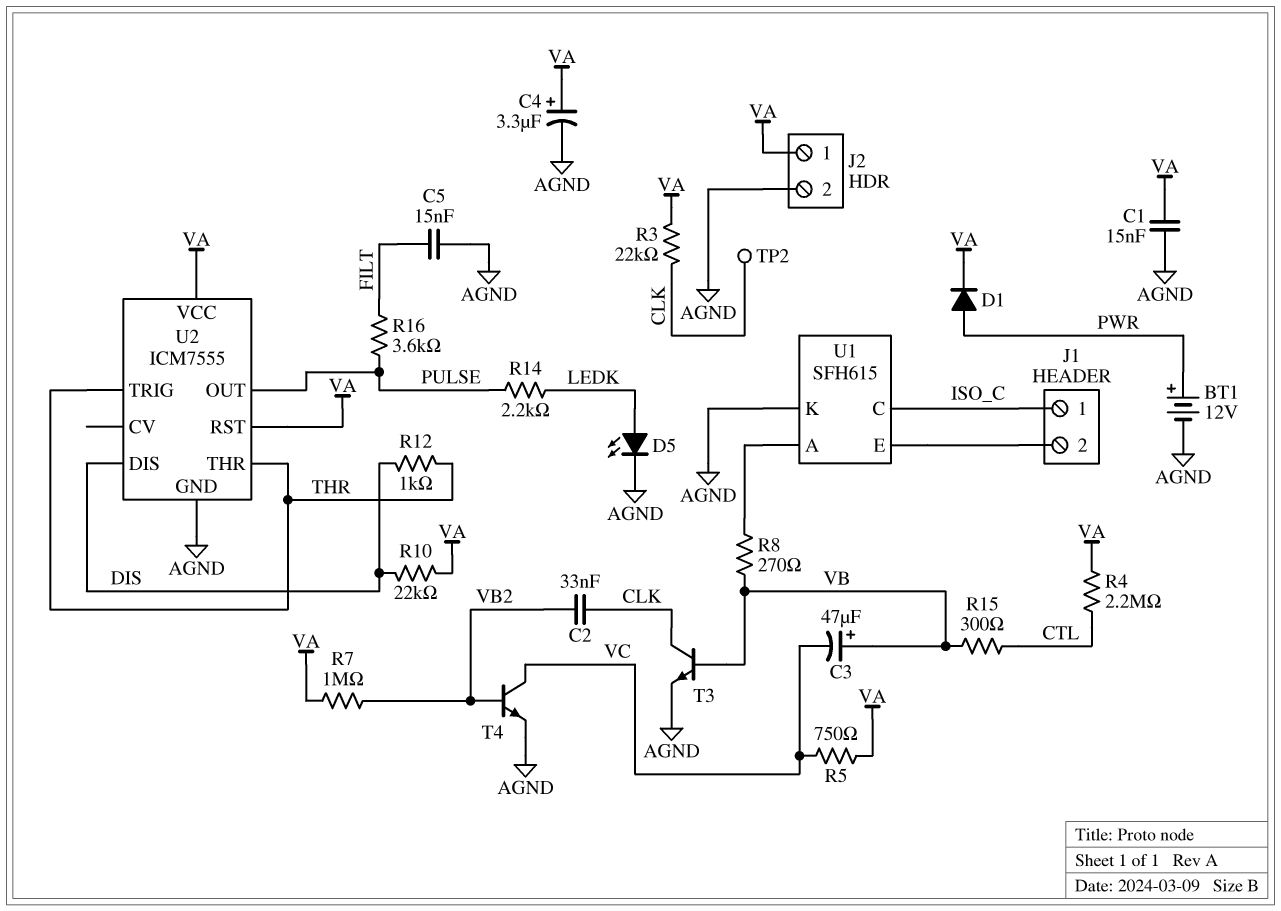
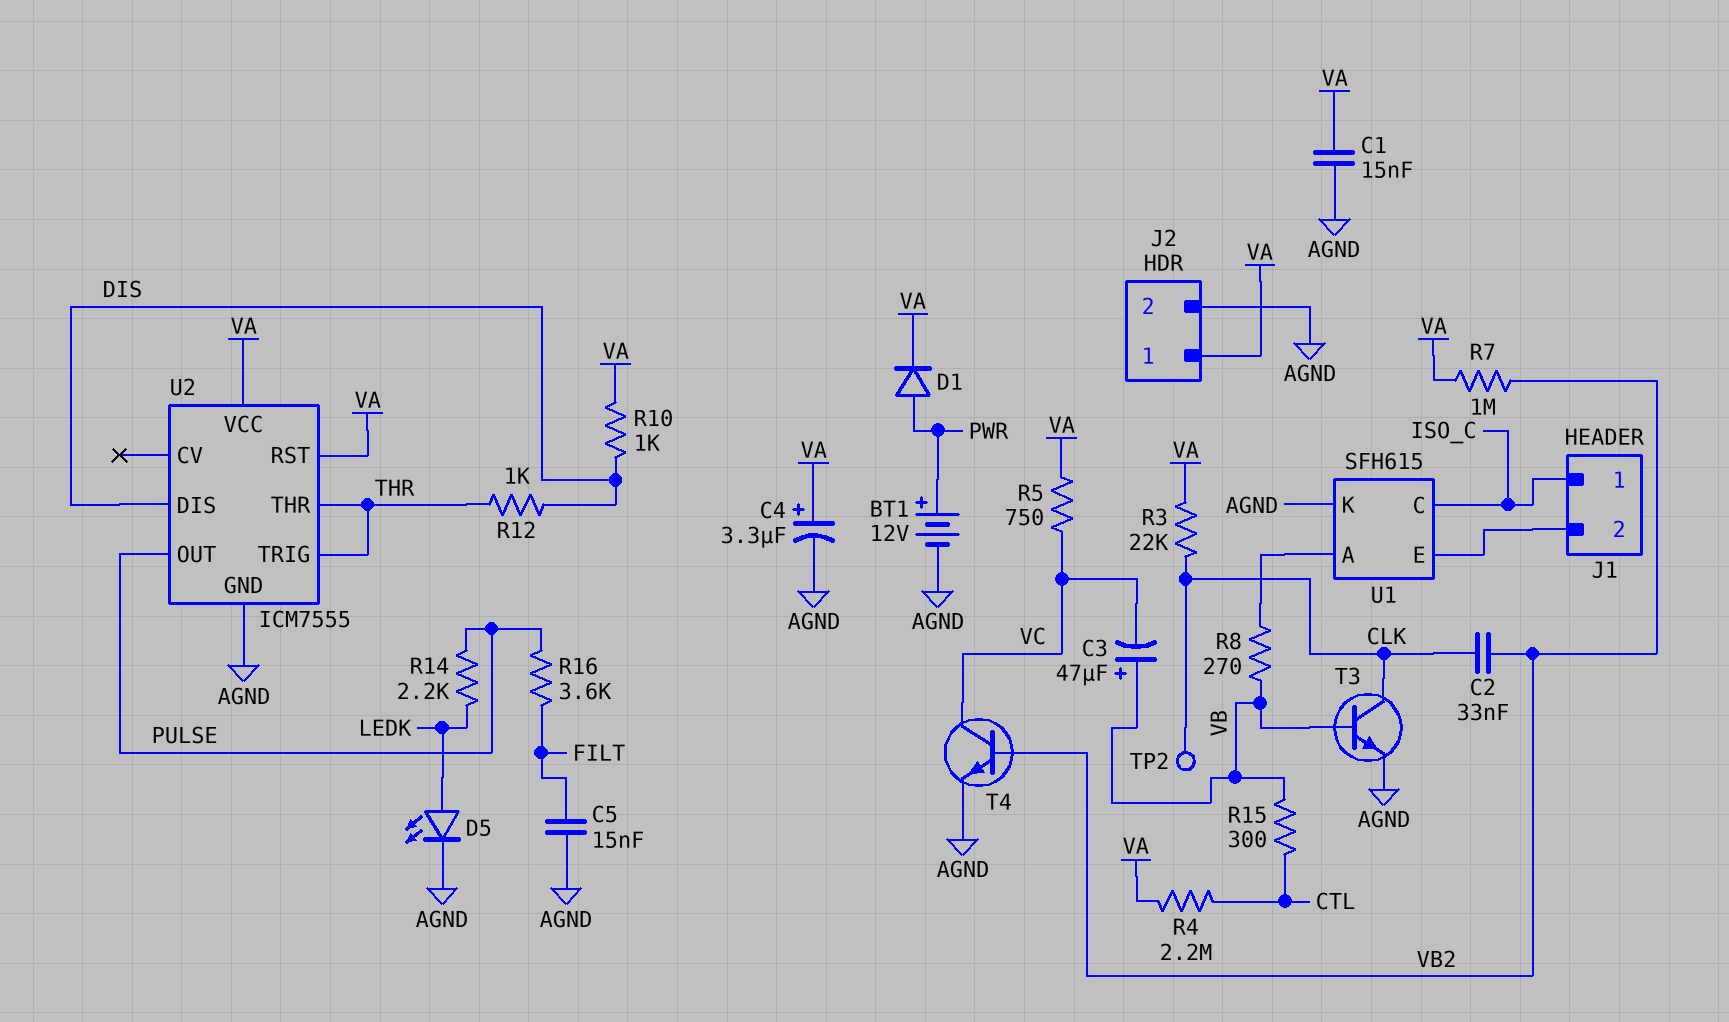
R10: 22k (DIS, VA) -> 1k (DIS, VA)

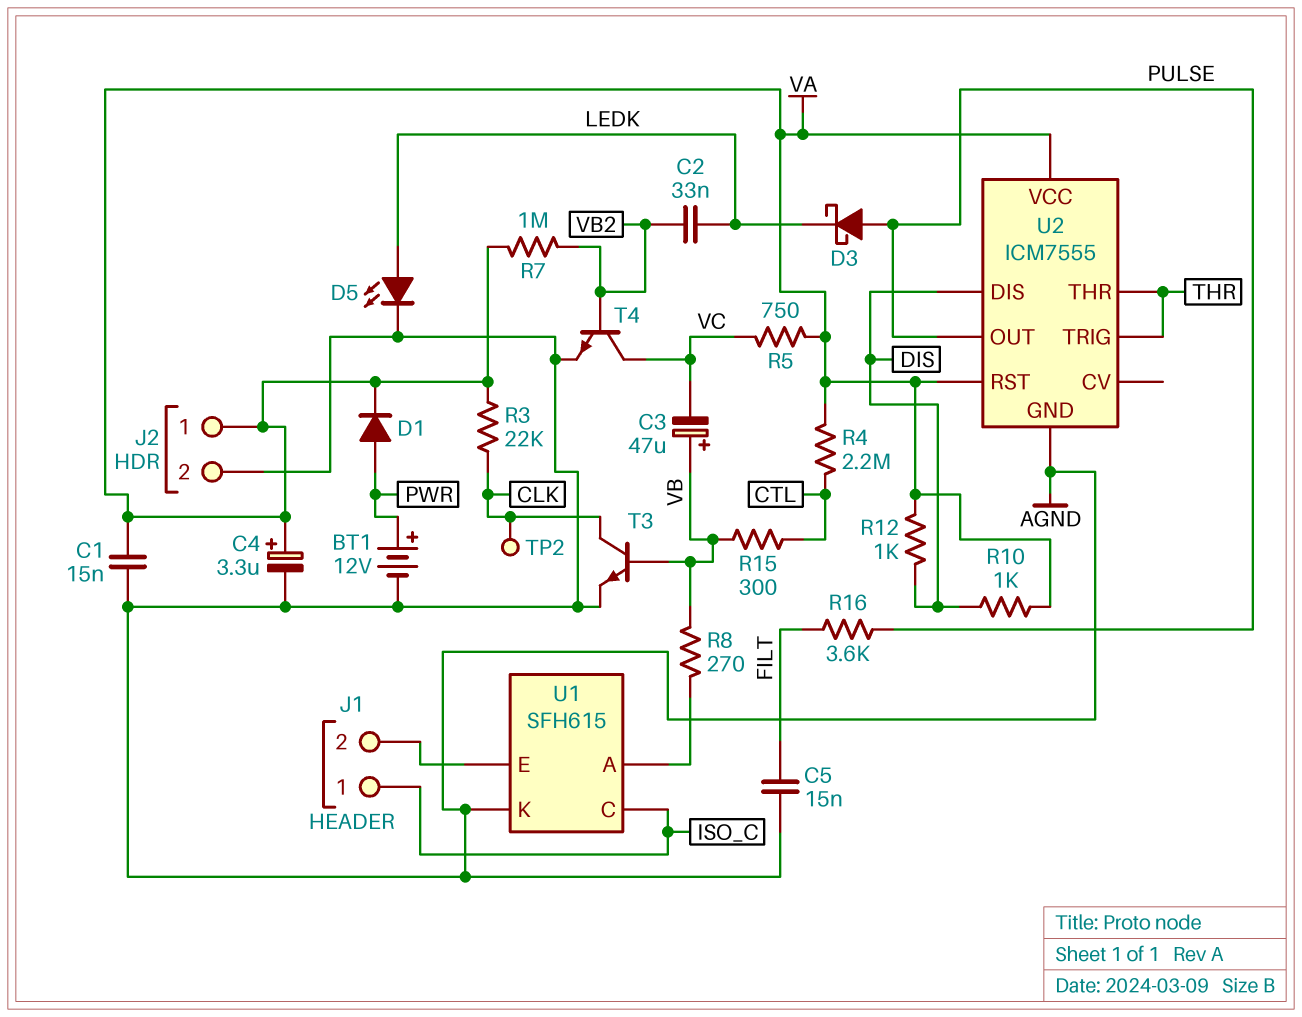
C2: 33nF (CLK, VB2) -> 33nF (LEDK, VB2)
D3: none -> schottky (A PULSE, K LEDK)
R12: 1k (DIS, THR) -> 1k (DIS, VA)
R14: 2.2k (LEDK, PULSE) -> none

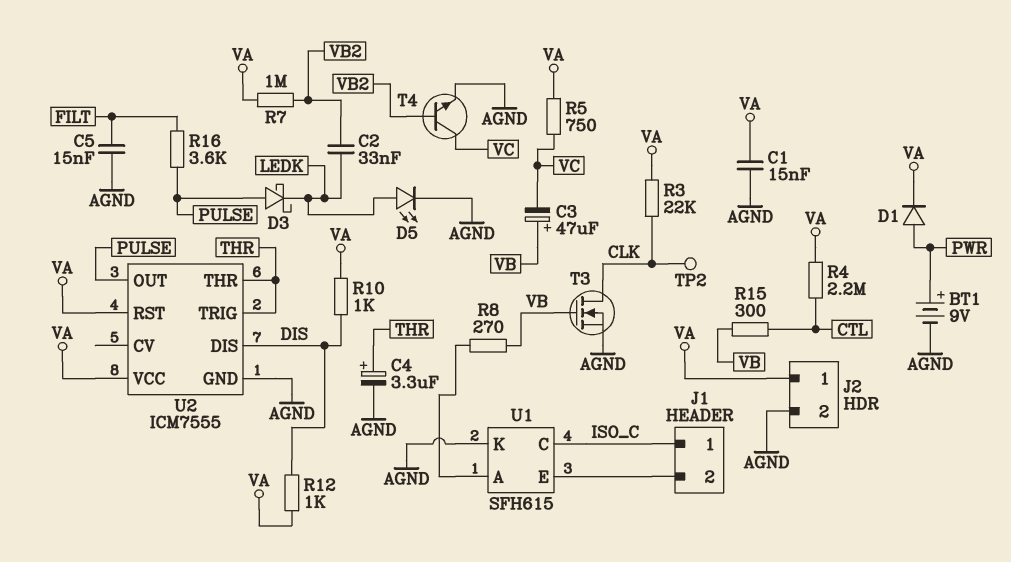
BT1: 12V (plus PWR, minus AGND) -> 9V (plus PWR, minus AGND)
C4: 3.3uF (plus VA, minus AGND) -> 3.3uF (plus THR, minus AGND)
T3: NPN (B VB, C CLK, E AGND) -> NMOS (G VB, D CLK, S AGND)

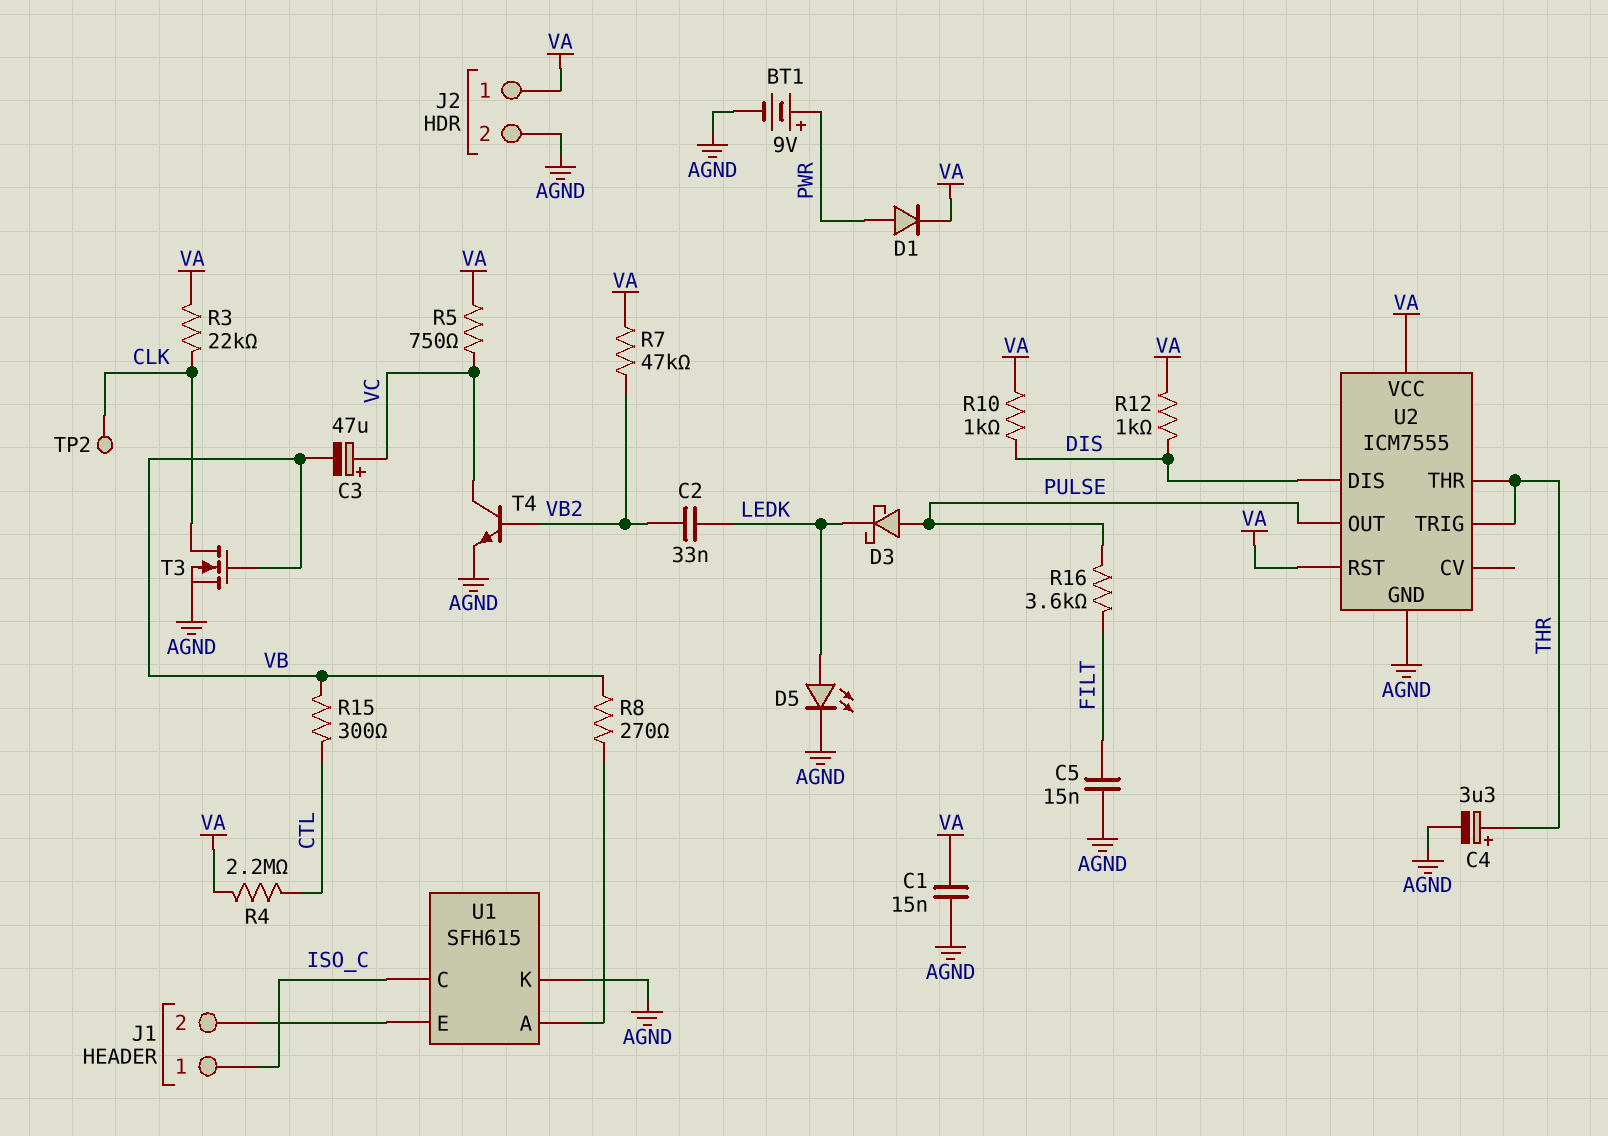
C3: 47uF (plus VB, minus VC) -> 47uF (plus VC, minus VB)
R7: 1M (VA, VB2) -> 47k (VA, VB2)

